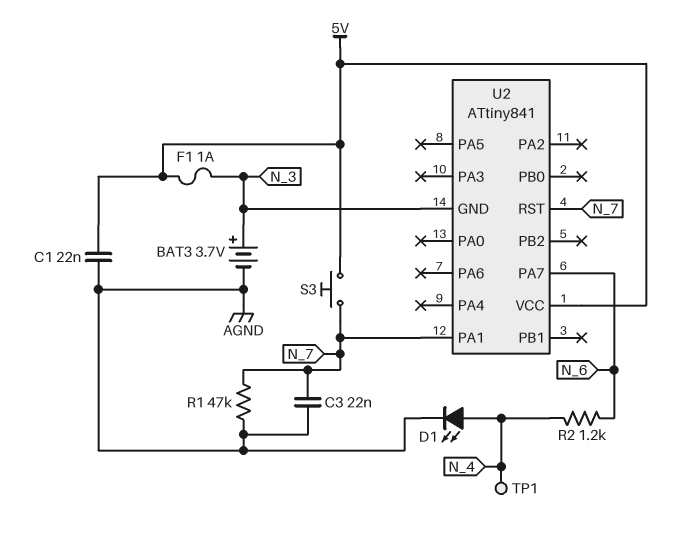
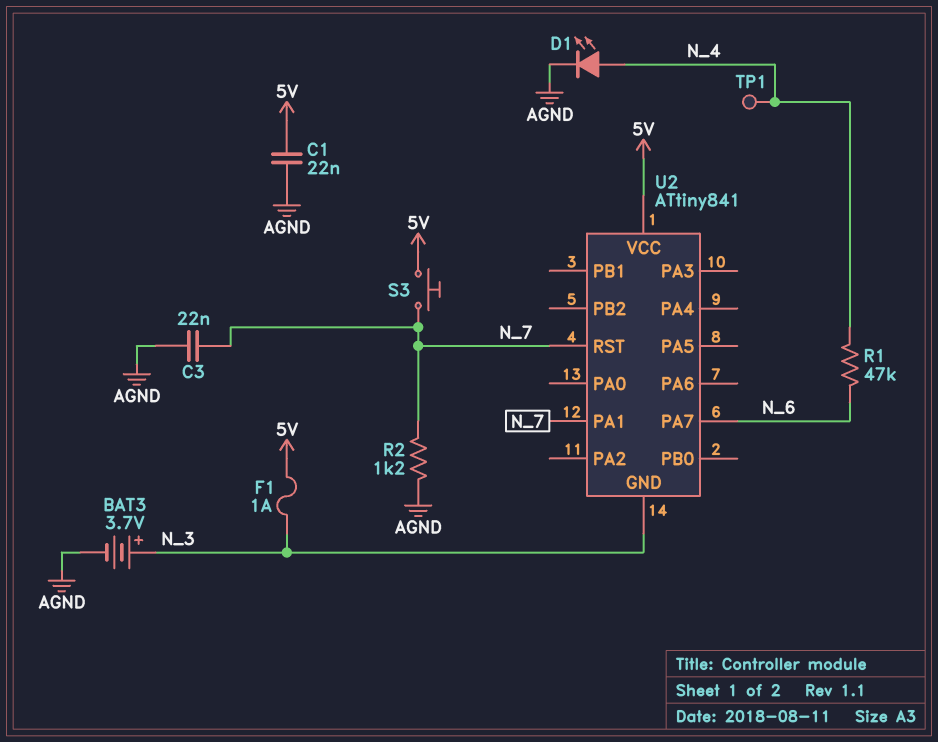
R1: 47k (AGND, N_7) -> 47k (N_4, N_6)
R2: 1.2k (N_4, N_6) -> 1.2k (AGND, N_7)

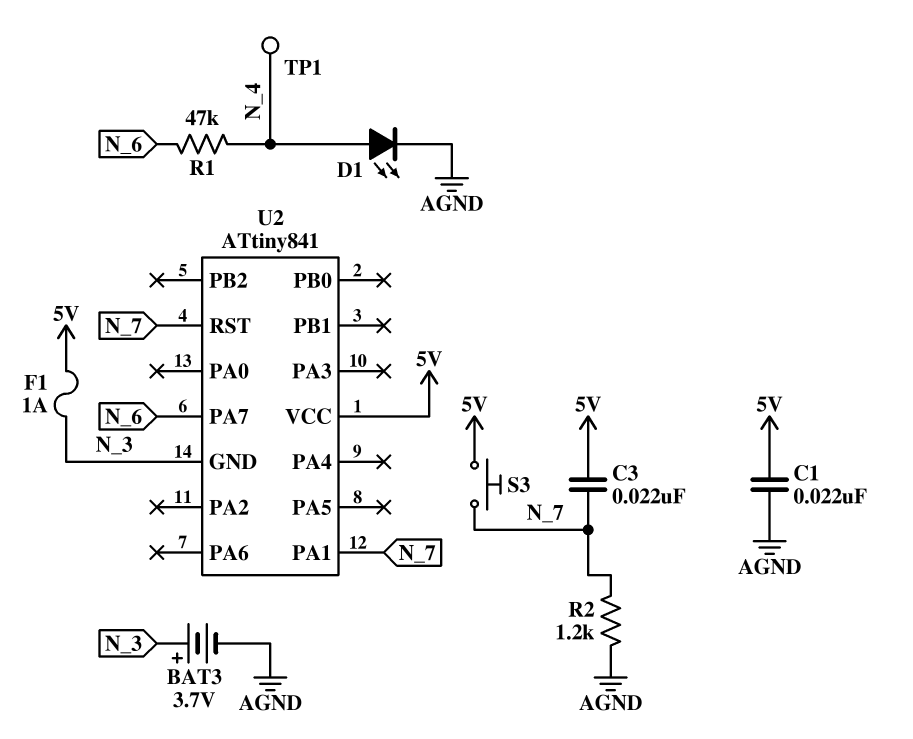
C3: 22nF (AGND, N_7) -> 22nF (5V, N_7)

